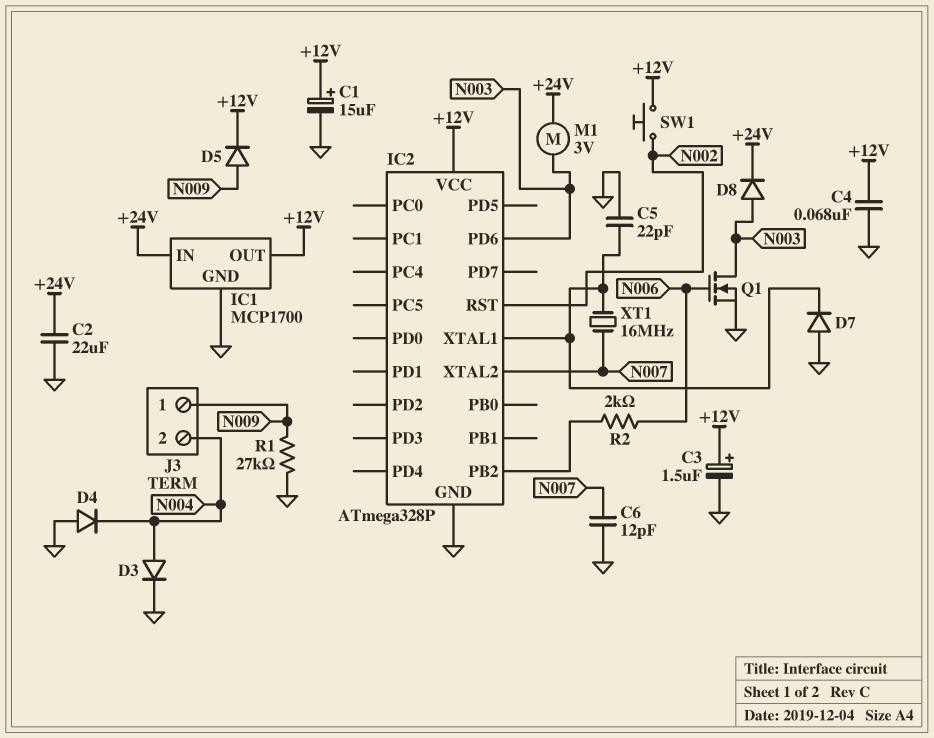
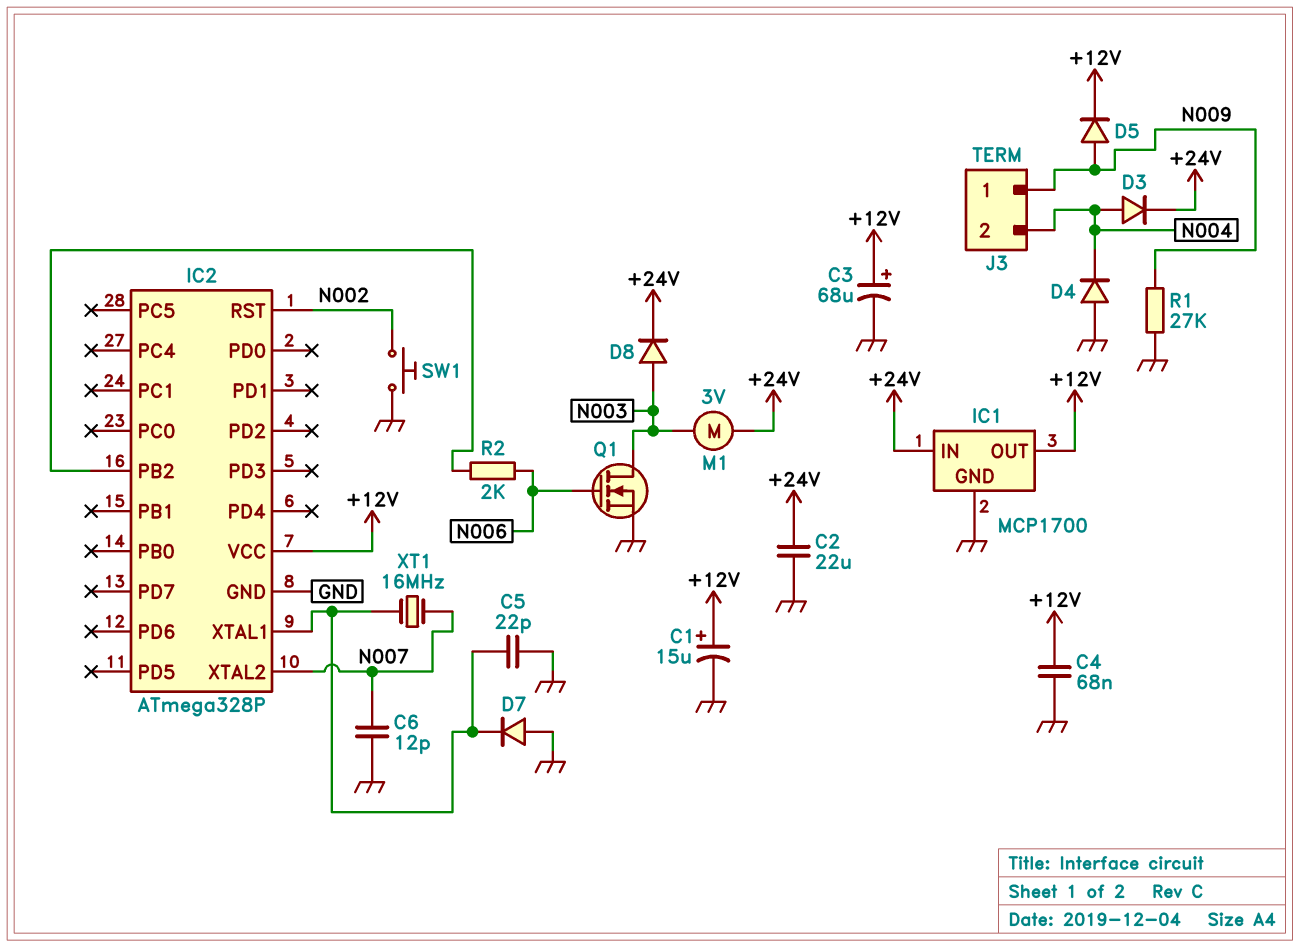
C3: 1.5uF (plus +12V, minus GND) -> 68uF (plus +12V, minus GND)
D3: diode (A N004, K GND) -> diode (A N004, K +24V)
IC2 pin PD6: N003 -> none
SW1: button (+12V, N002) -> button (GND, N002)

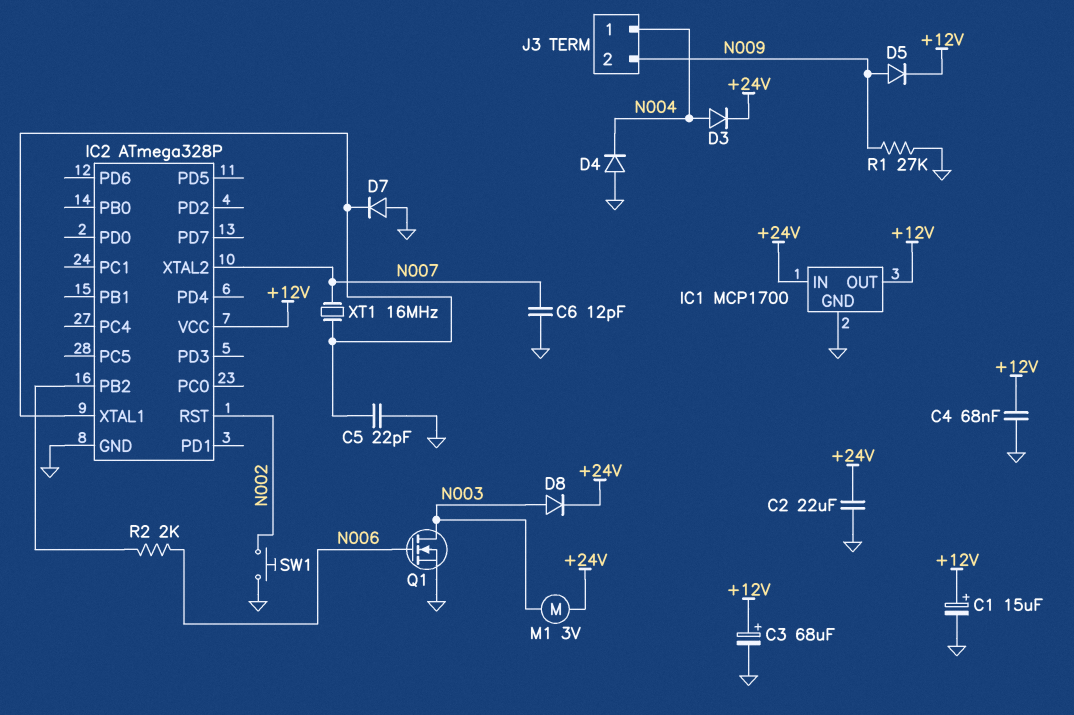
J3 pin 1: N009 -> N004
J3 pin 2: N004 -> N009

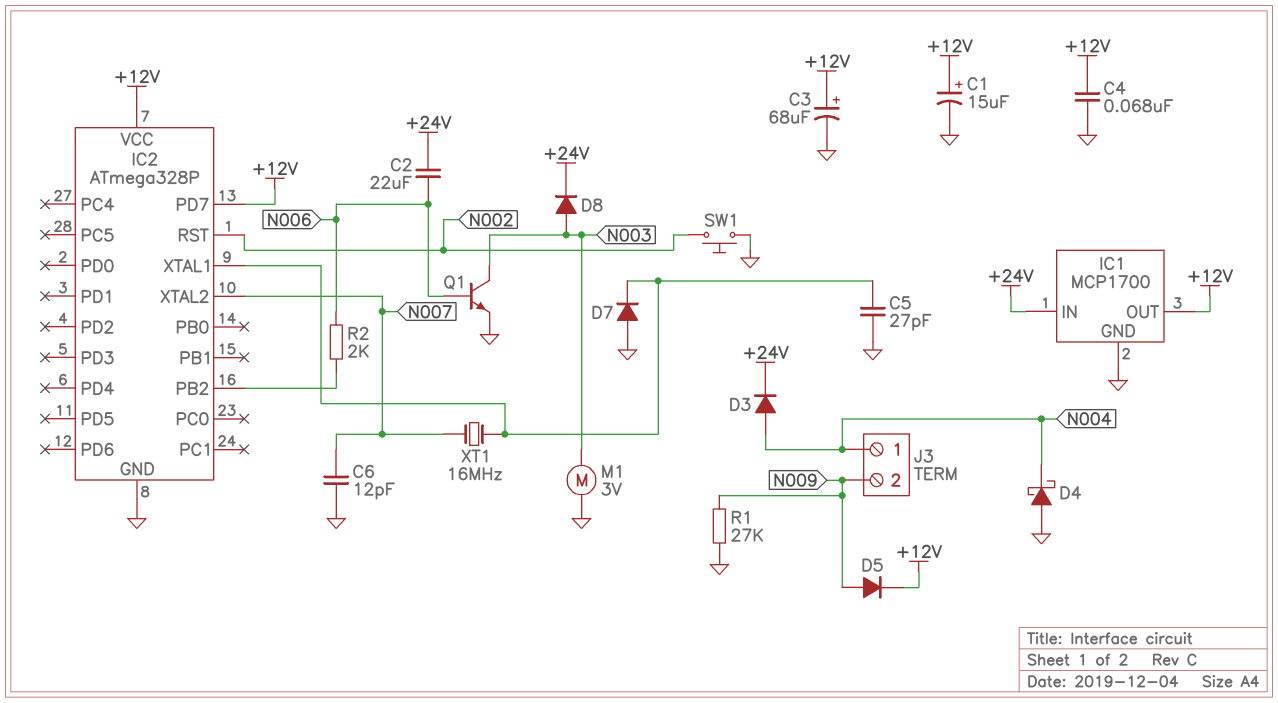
C2: 22uF (+24V, GND) -> 22uF (+24V, N006)
C5: 22pF (GND, IC2/XTAL1) -> 27pF (GND, IC2/XTAL1)
D4: diode (A GND, K N004) -> schottky (A GND, K N004)
IC2 pin PD7: none -> +12V
M1: motor 3V (+24V, N003) -> motor 3V (GND, N003)
Q1: NMOS (G N006, D N003, S GND) -> NPN (B N006, C N003, E GND)

